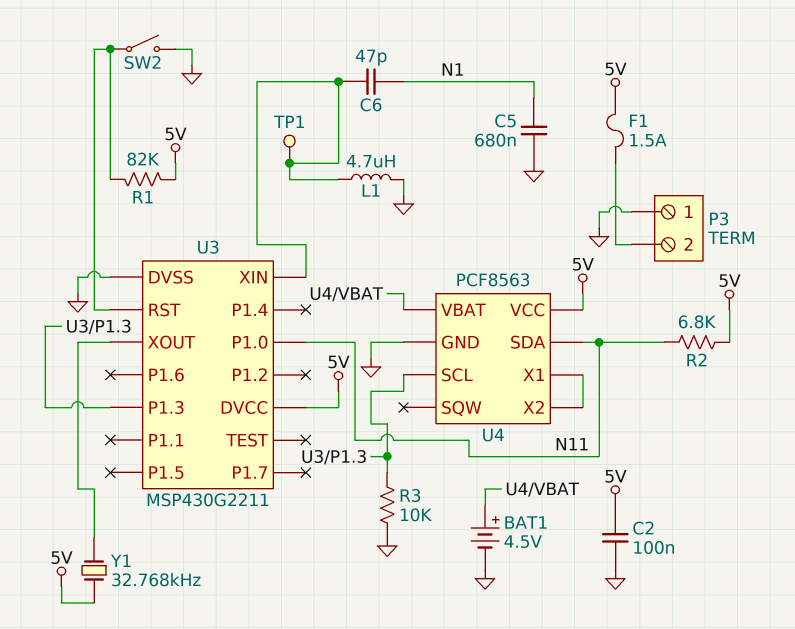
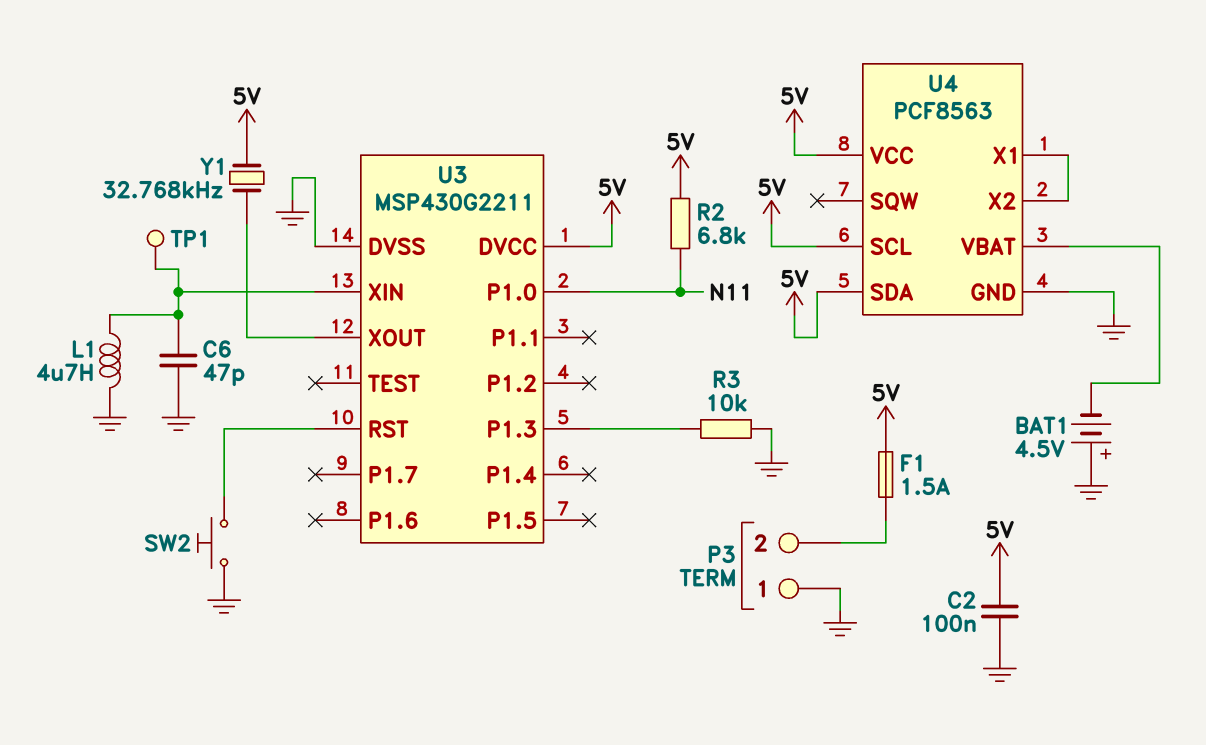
BAT1: 4.5V (plus U4/VBAT, minus GND) -> 4.5V (plus GND, minus U4/VBAT)
C5: 680nF (GND, N1) -> none
C6: 47pF (N1, U3/XIN) -> 47pF (GND, U3/XIN)
R1: 82k (5V, U3/RST) -> none
SW2: switch (GND, U3/RST) -> button (GND, U3/RST)
U4 pin SCL: U3/P1.3 -> 5V
U4 pin SDA: N11 -> 5V

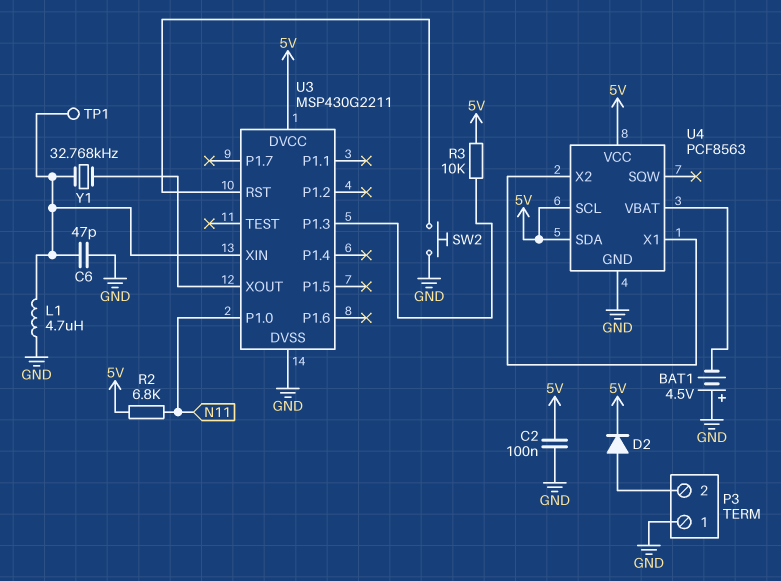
D2: none -> diode (A P3/2, K 5V)
F1: 1.5A (5V, P3/2) -> none
R3: 10k (GND, U3/P1.3) -> 10k (5V, U3/P1.3)
Y1: 32.768kHz (5V, U3/XOUT) -> 32.768kHz (U3/XIN, U3/XOUT)

